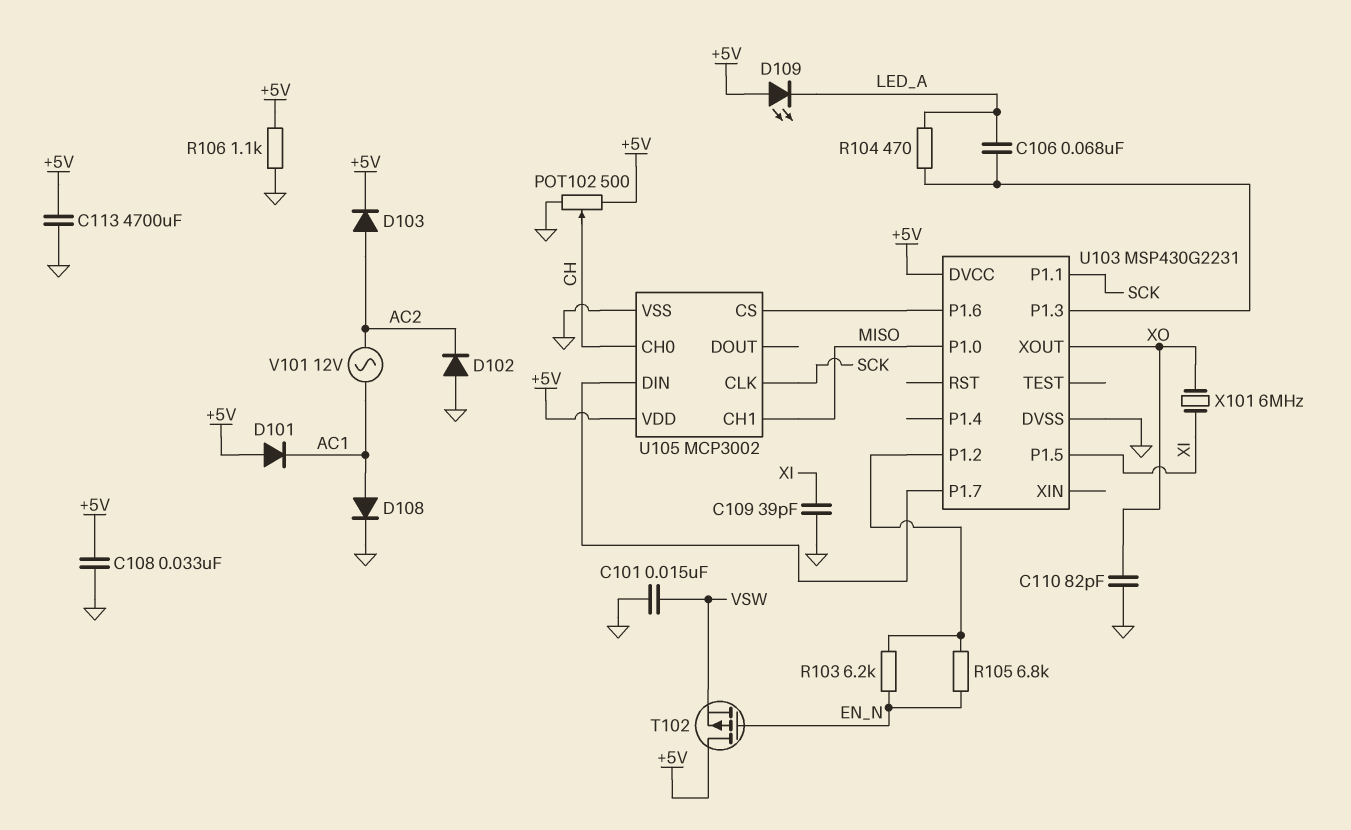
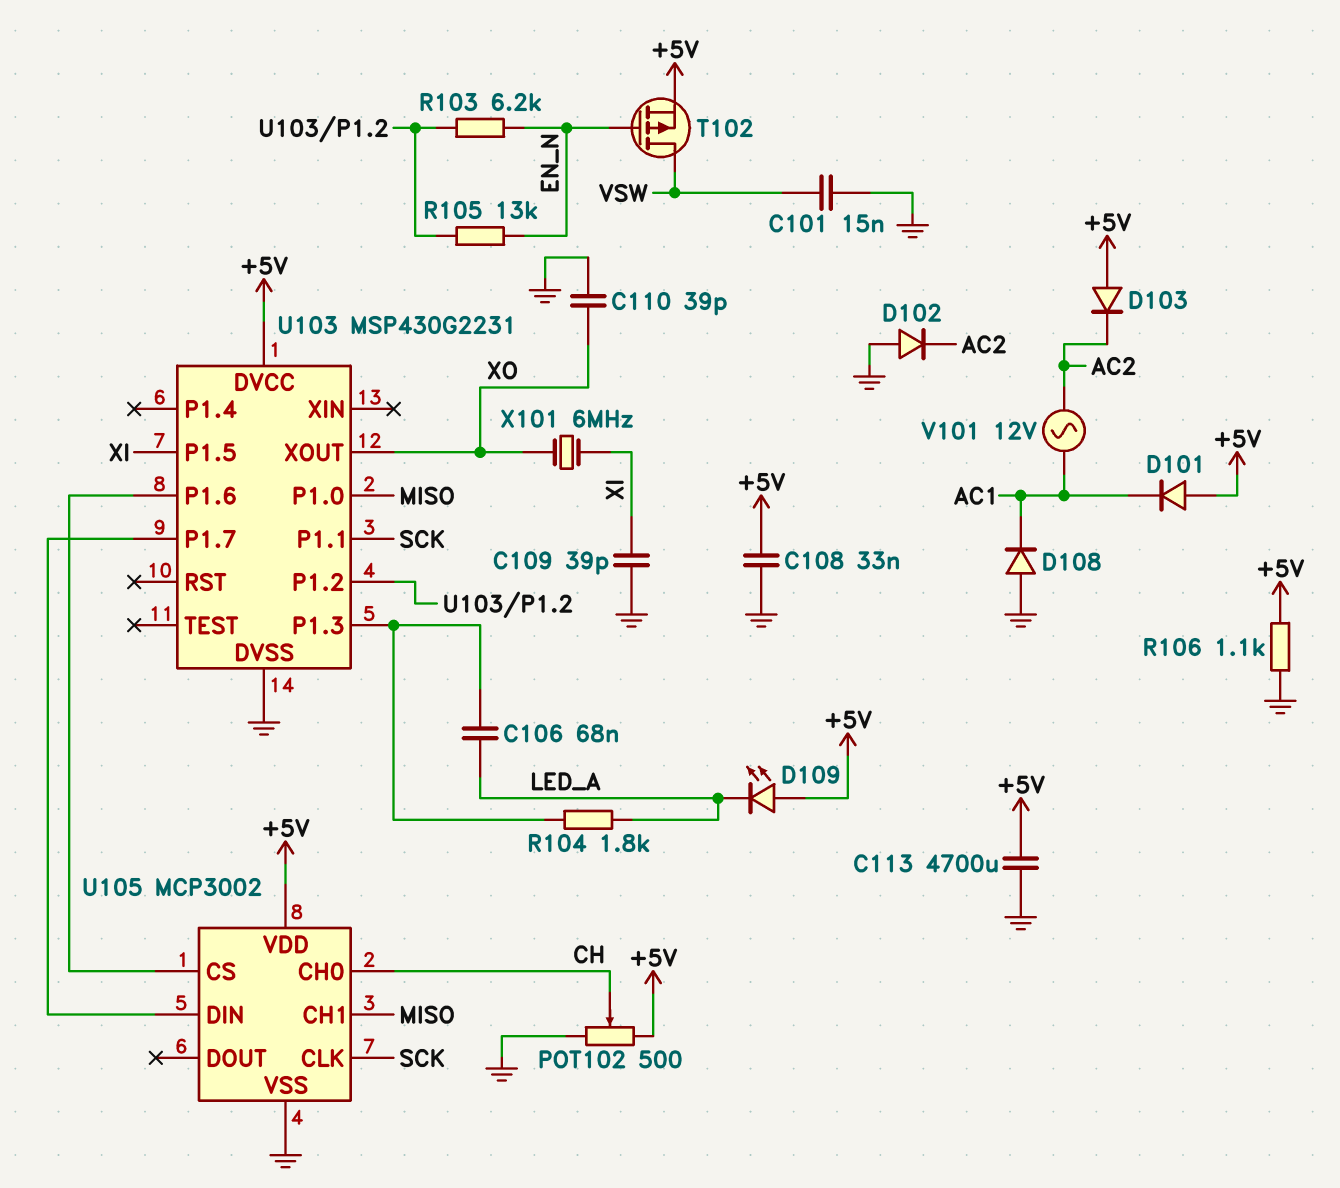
C110: 82pF (GND, XO) -> 39pF (GND, XO)
D103: diode (A AC2, K +5V) -> diode (A +5V, K AC2)
D108: diode (A AC1, K GND) -> diode (A GND, K AC1)
R104: 470 (LED_A, U103/P1.3) -> 1.8k (LED_A, U103/P1.3)
R105: 6.8k (EN_N, U103/P1.2) -> 13k (EN_N, U103/P1.2)
T102: PMOS (G EN_N, D +5V, S VSW) -> PMOS (G EN_N, D VSW, S +5V)

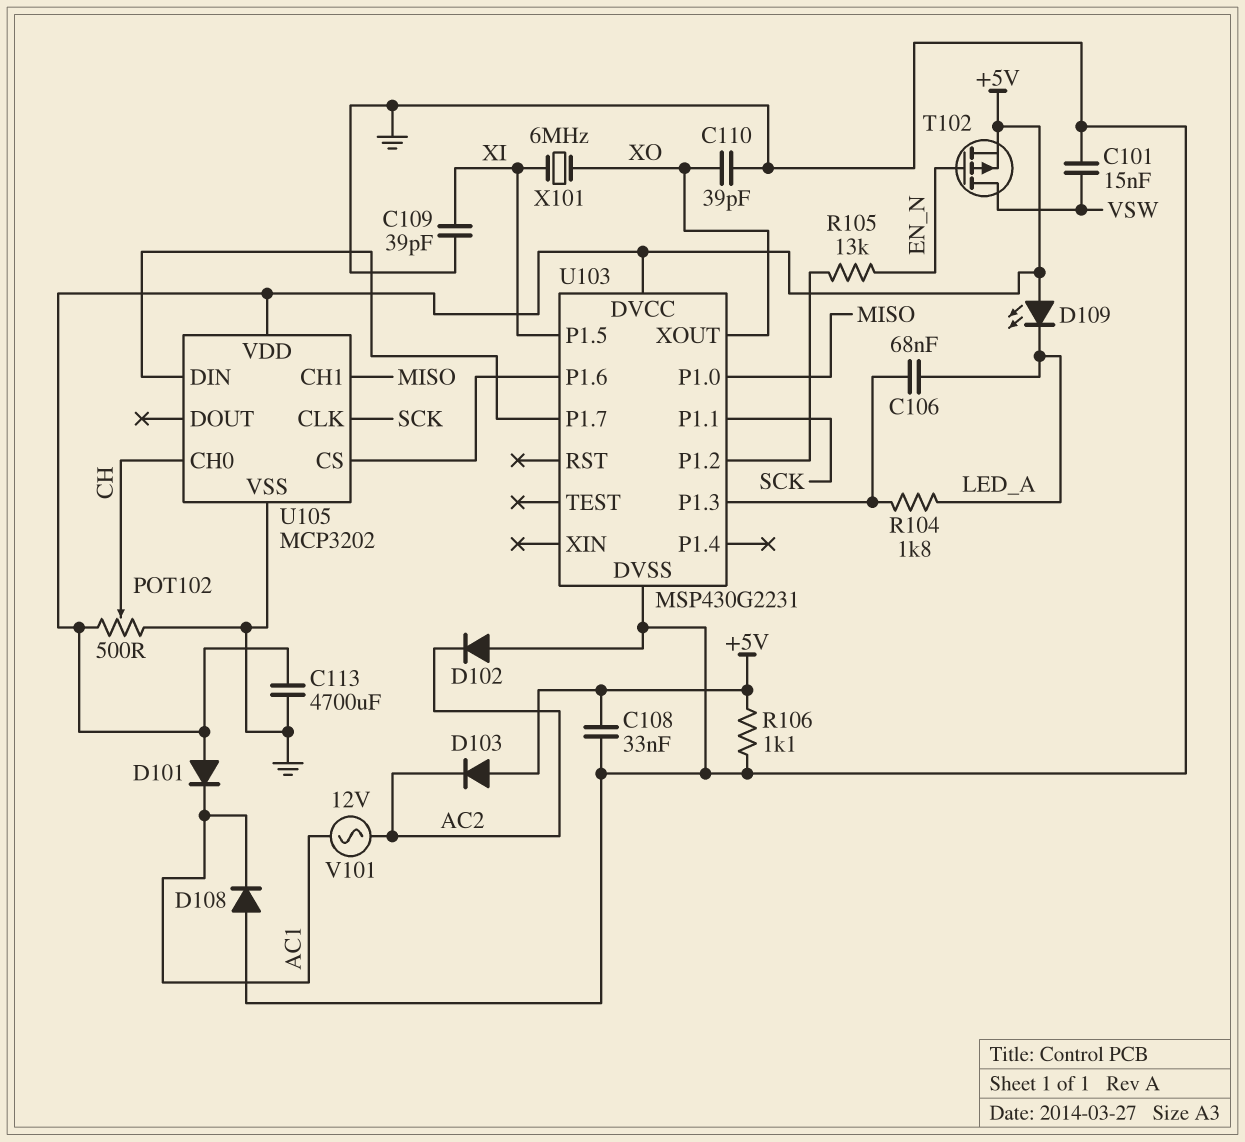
R103: 6.2k (EN_N, U103/P1.2) -> none
U105: MCP3002 -> MCP3202

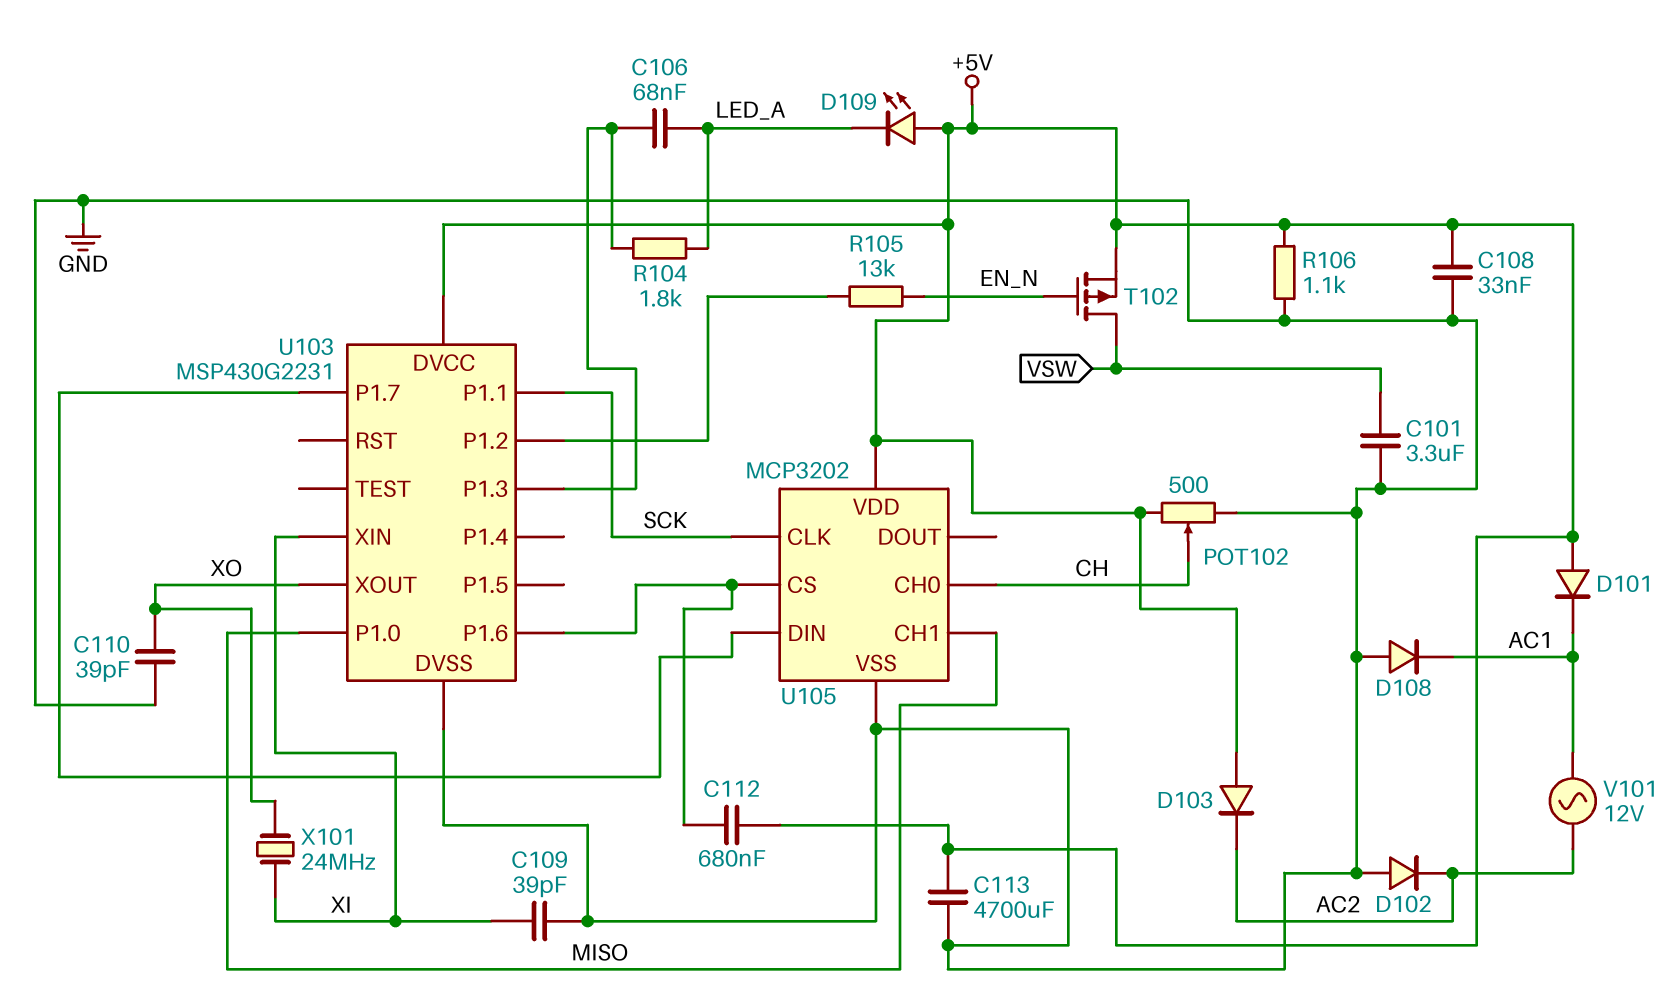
C101: 15nF (GND, VSW) -> 3.3uF (GND, VSW)
C112: none -> 680nF (+5V, U103/P1.6)
U103 pin P1.5: XI -> none
U103 pin XIN: none -> XI
X101: 6MHz (XI, XO) -> 24MHz (XI, XO)

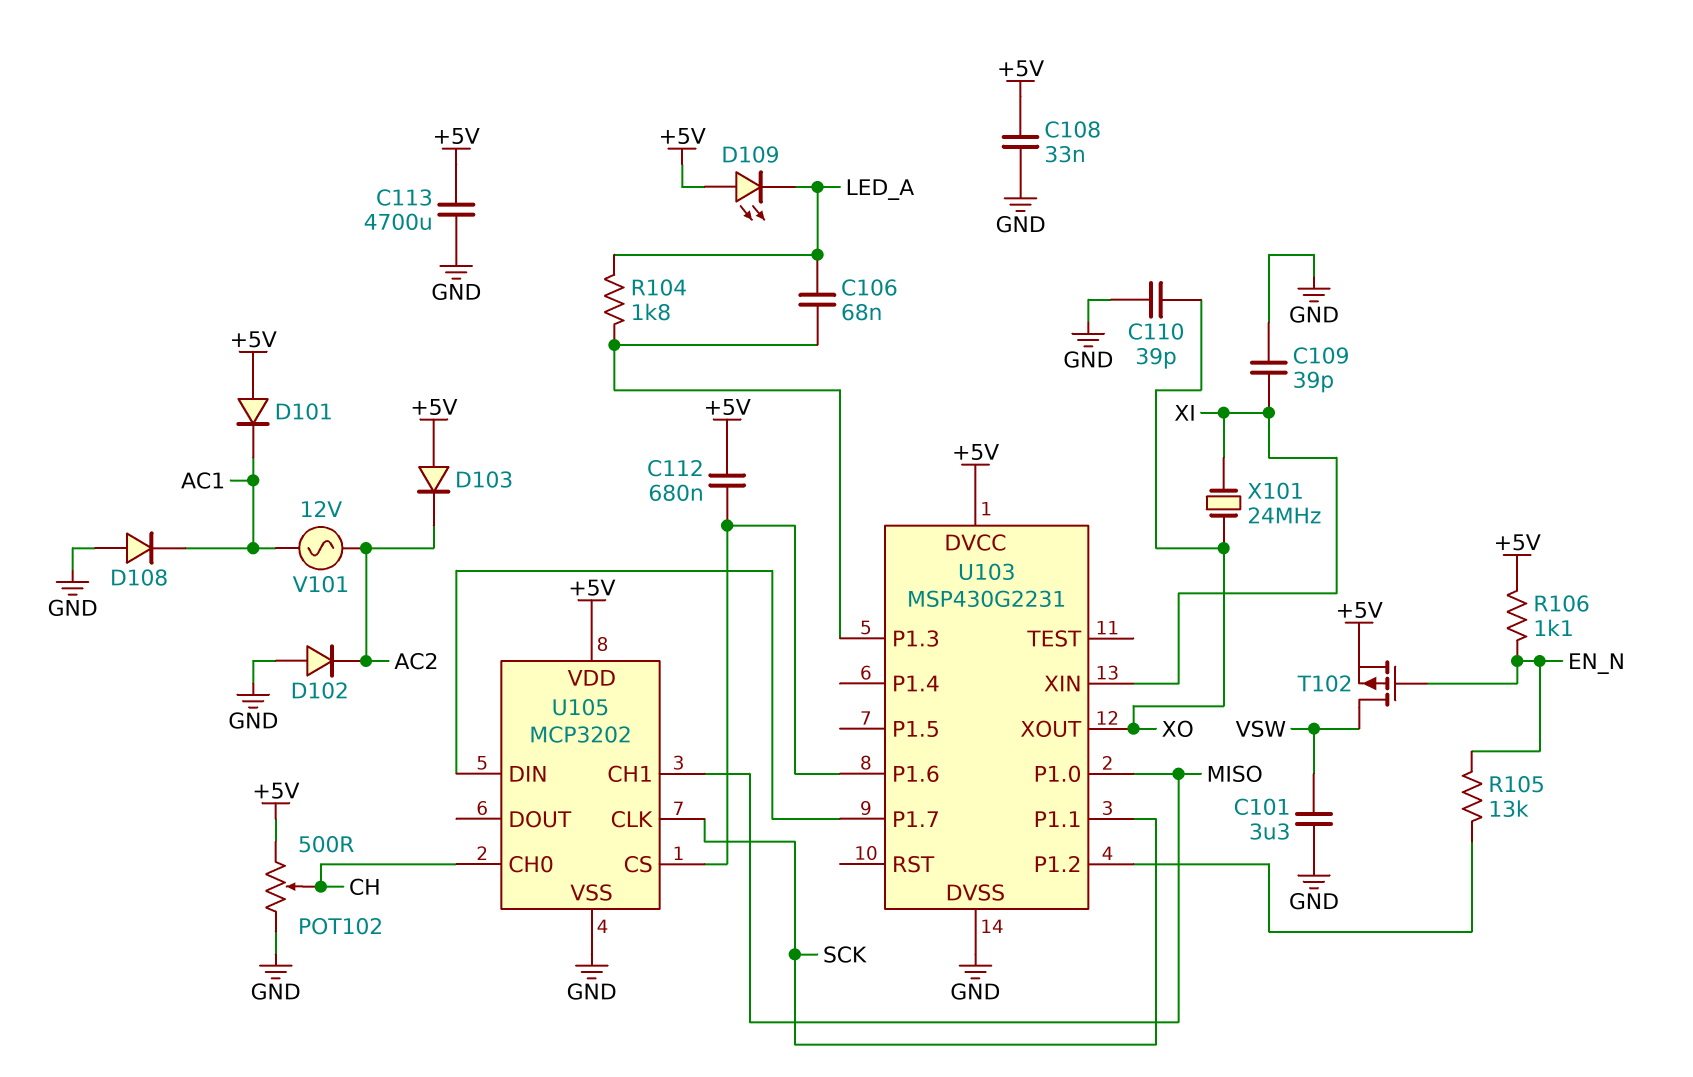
R106: 1.1k (+5V, GND) -> 1.1k (+5V, EN_N)

